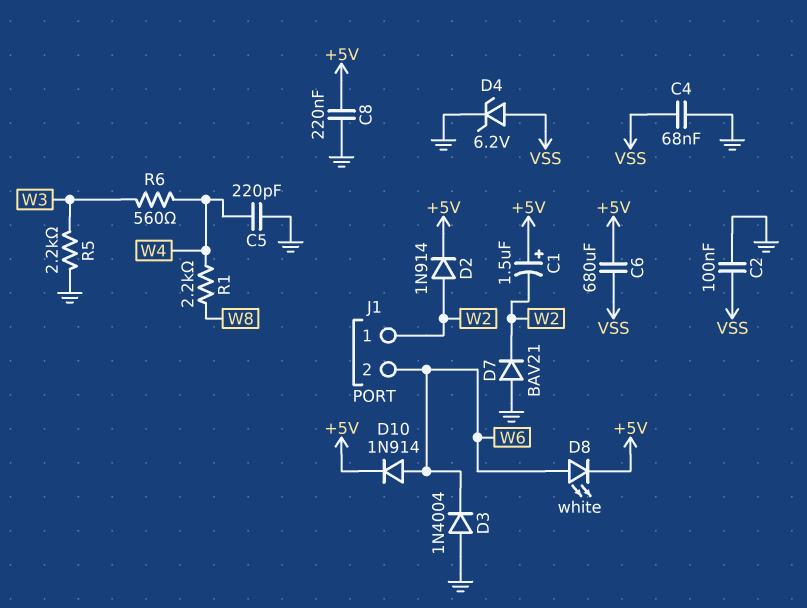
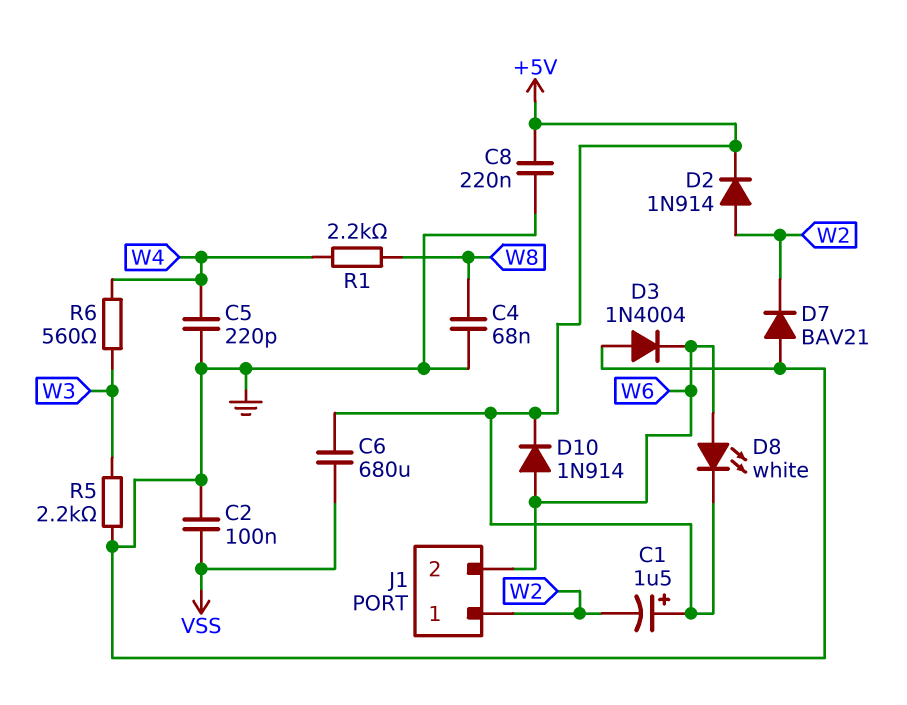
C4: 68nF (GND, VSS) -> 68nF (GND, W8)
D4: zener 6.2V (A VSS, K GND) -> none

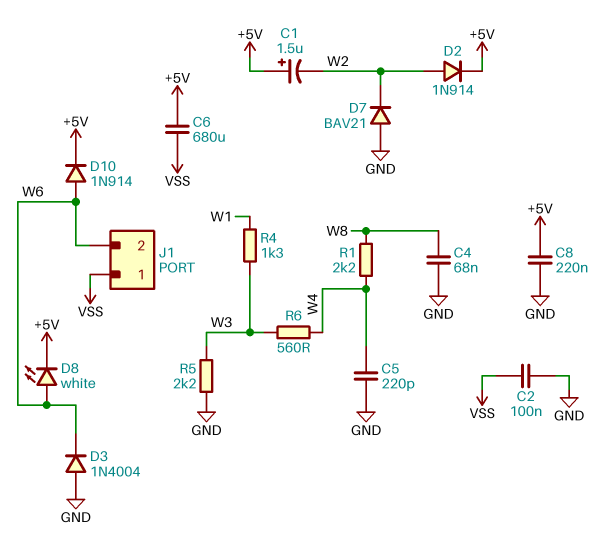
J1 pin 1: W2 -> VSS
R4: none -> 1.3k (W1, W3)

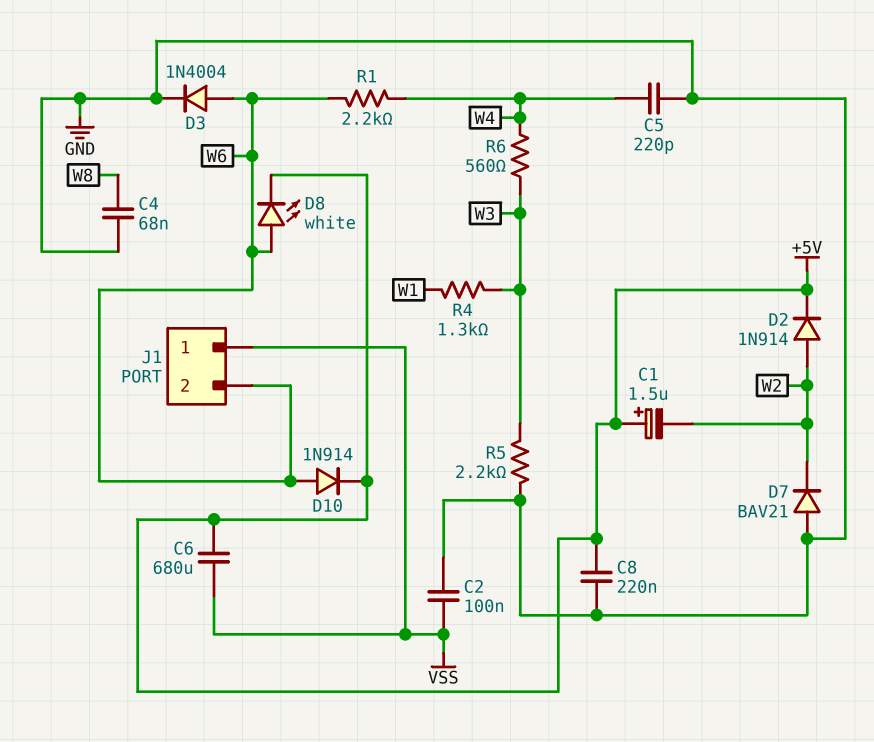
D3: diode 1N4004 (A GND, K W6) -> diode 1N4004 (A W6, K GND)
R1: 2.2k (W4, W8) -> 2.2k (W4, W6)

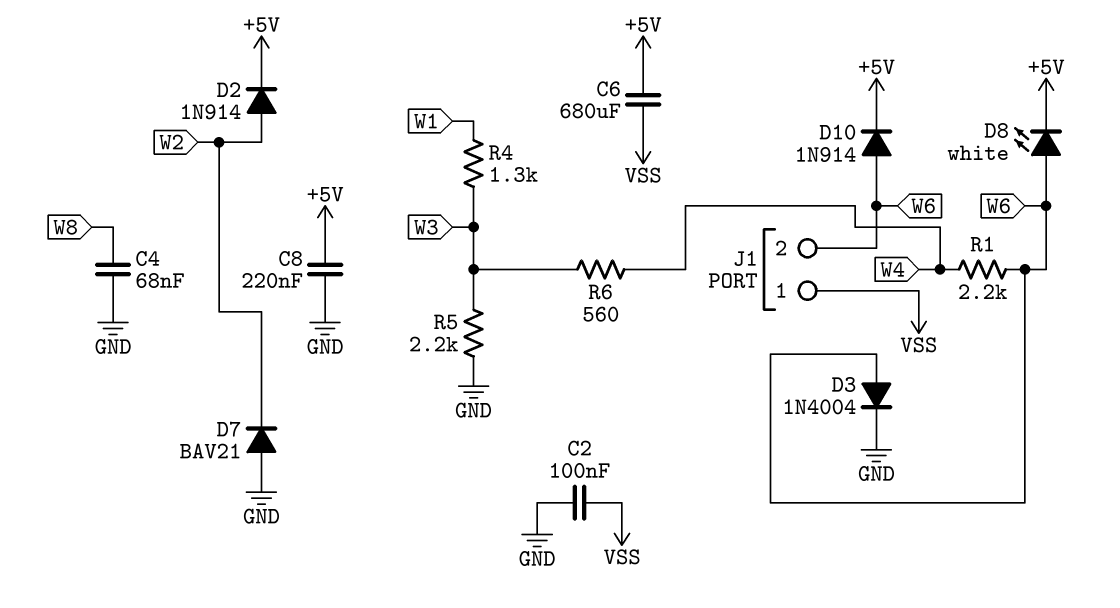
C1: 1.5uF (plus +5V, minus W2) -> none
C5: 220pF (GND, W4) -> none

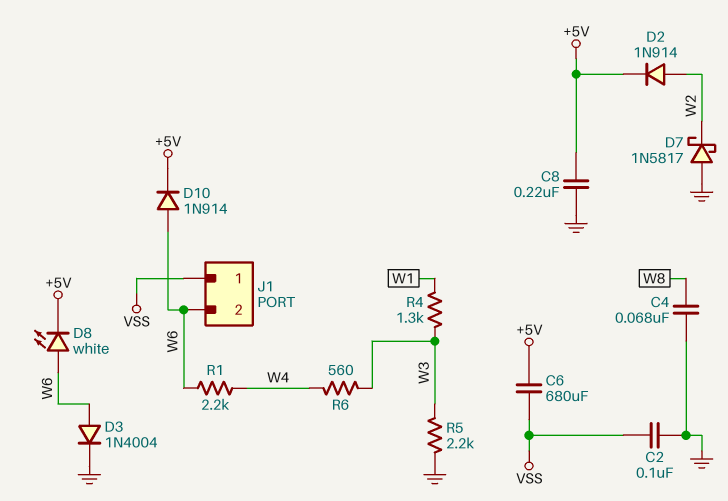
D7: diode BAV21 (A GND, K W2) -> schottky 1N5817 (A GND, K W2)

